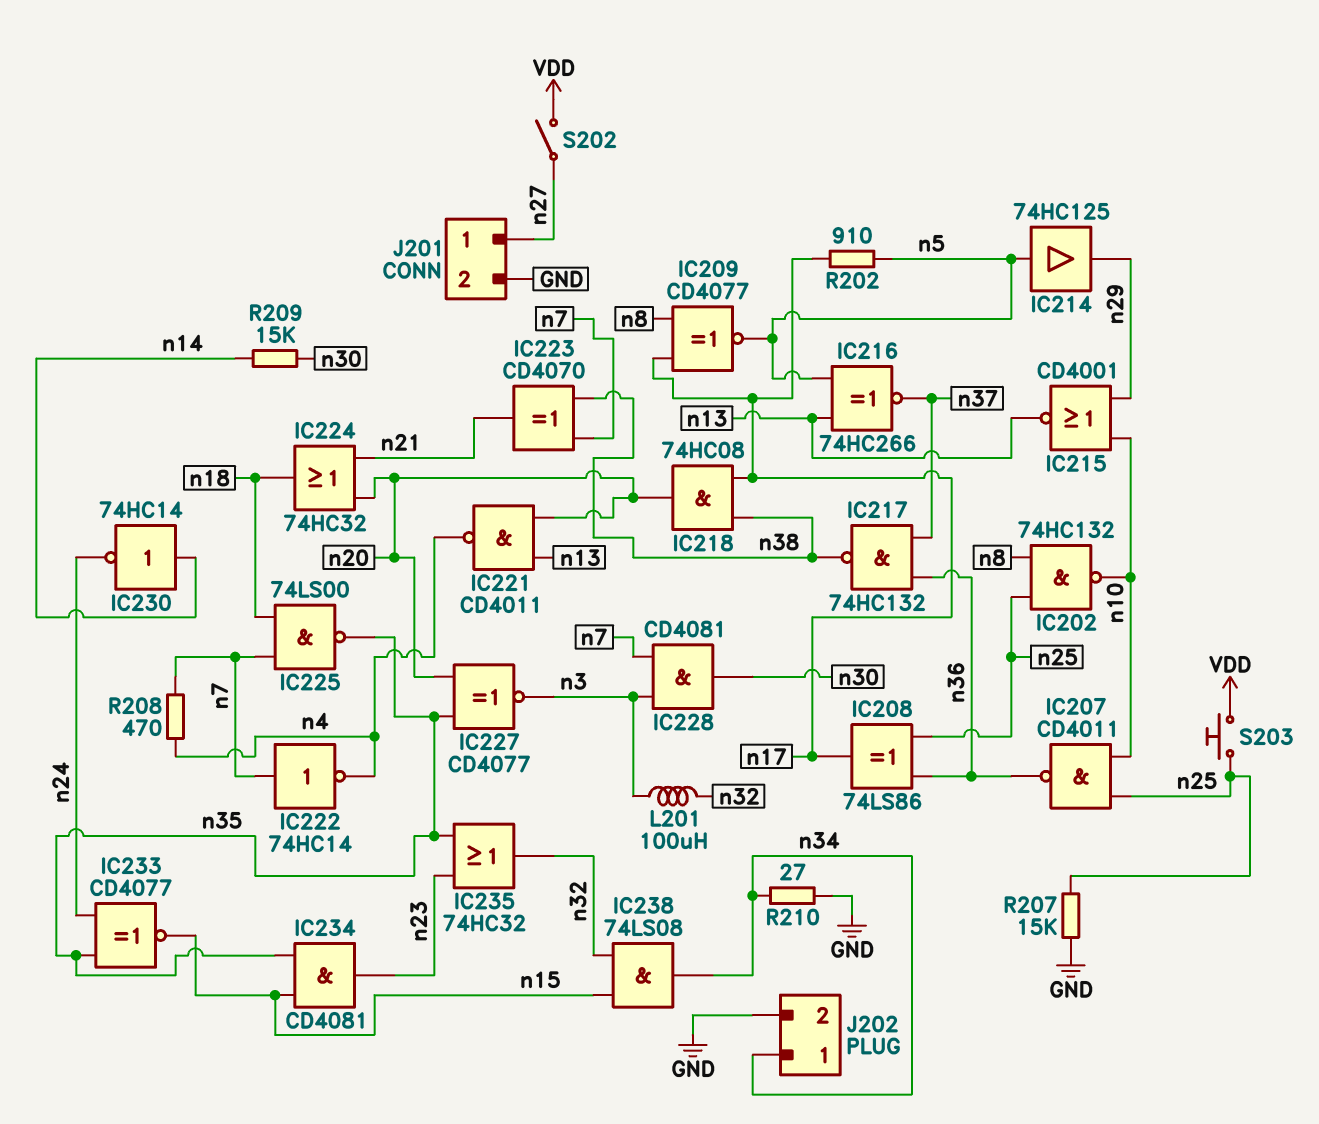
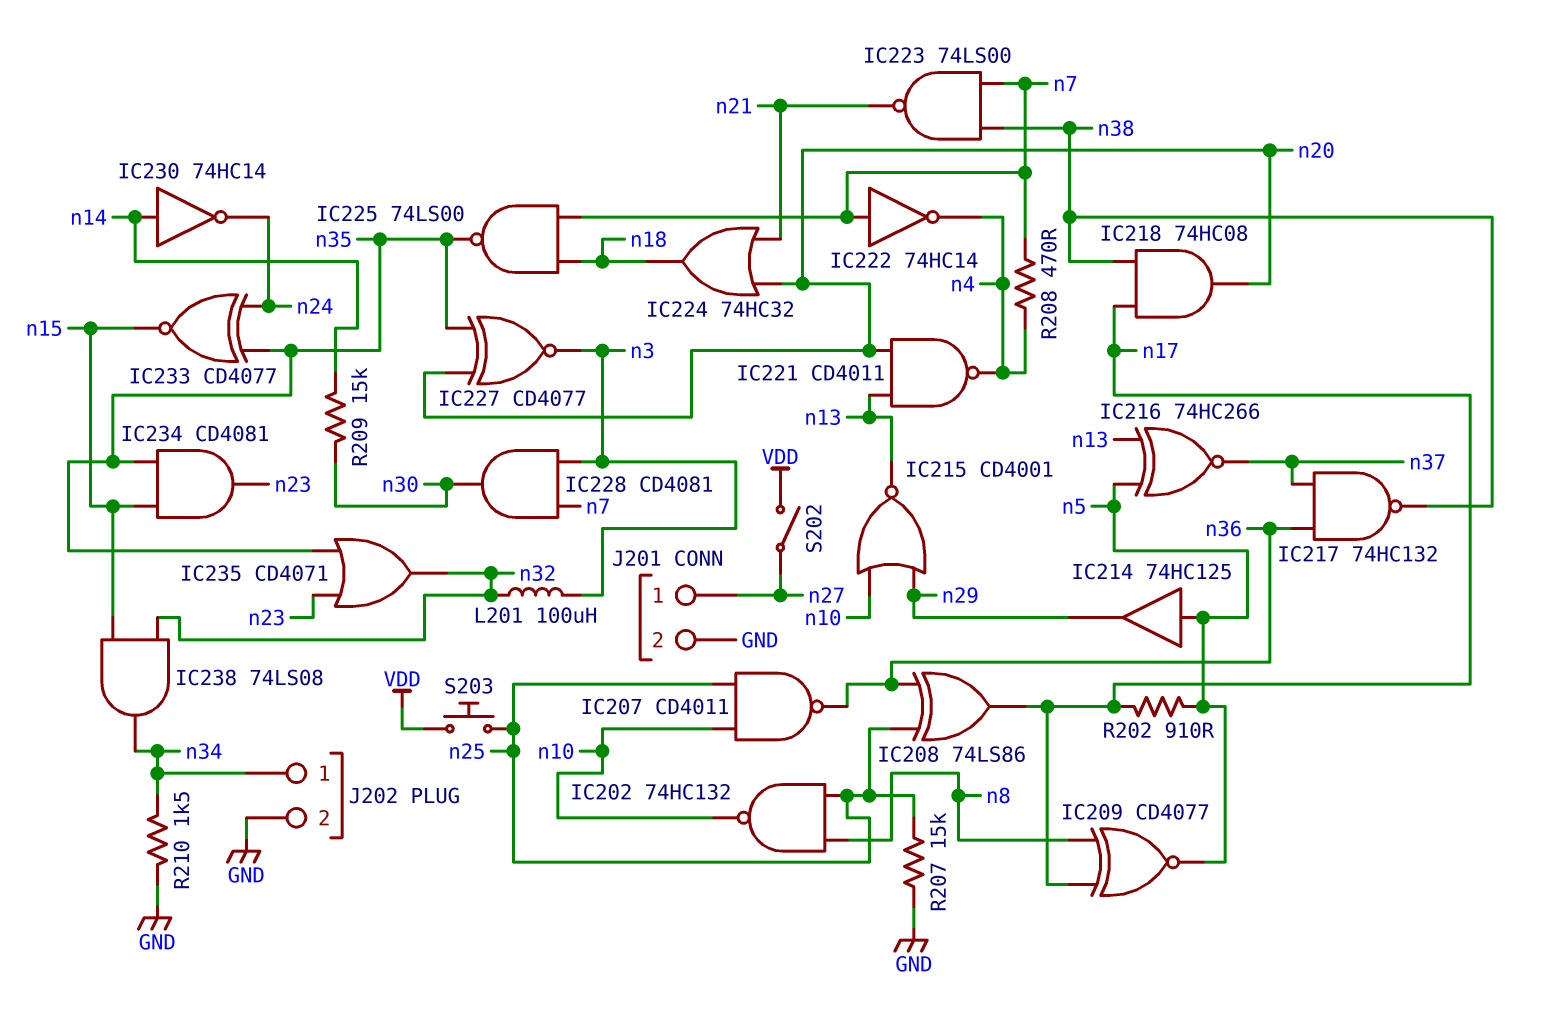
IC223: XOR CD4070 (in n7, in n38, out n21) -> NAND 74LS00 (in n7, in n38, out n21)
IC235: OR 74HC32 (in n23, in n35, out n32) -> OR CD4071 (in n23, in n35, out n32)
R210: 27 (GND, n34) -> 1.5k (GND, n34)

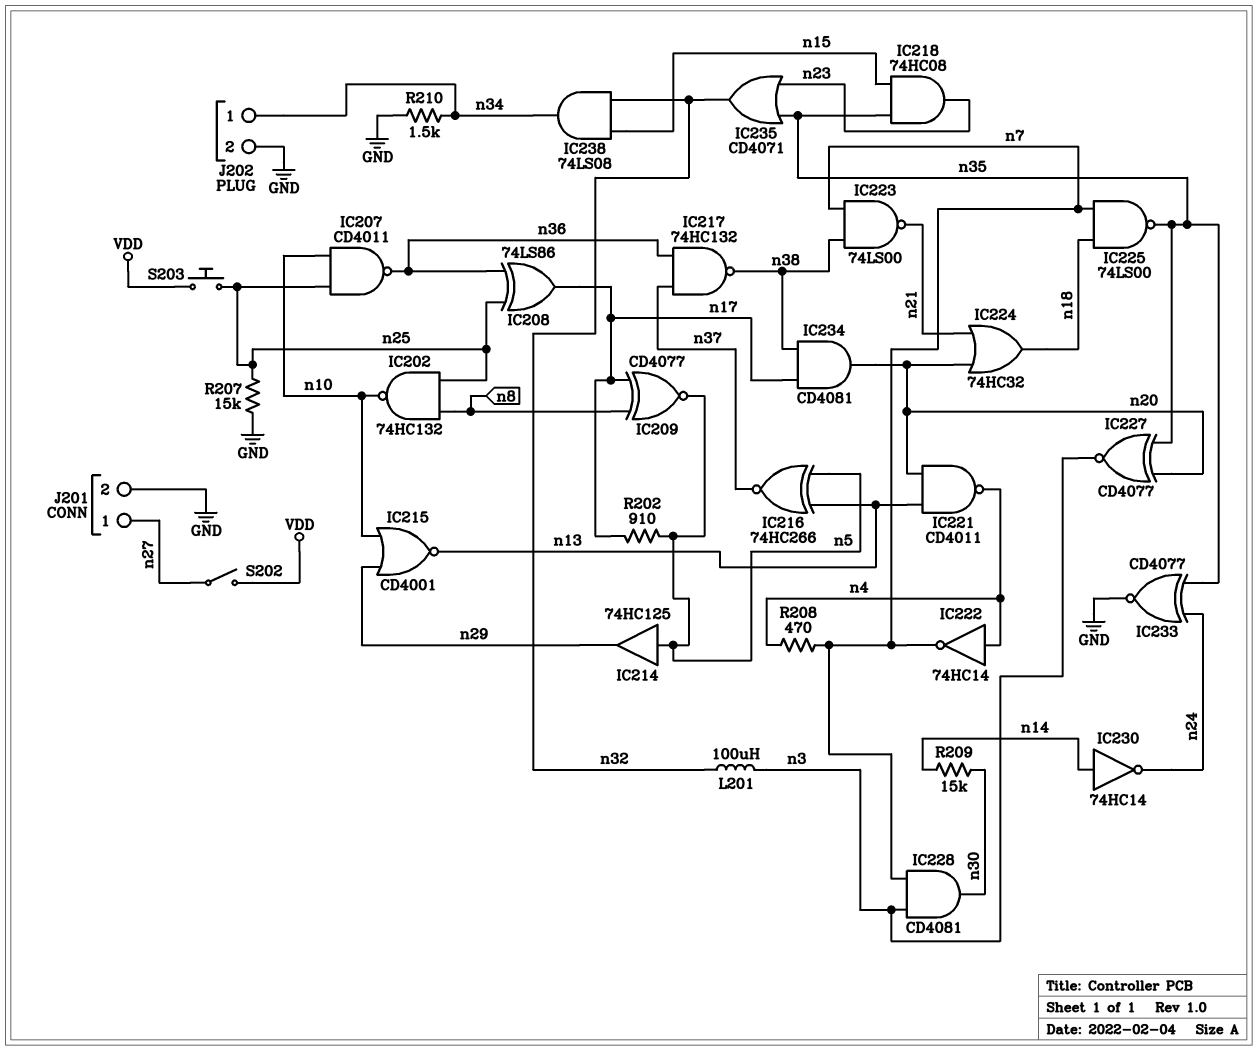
IC218: AND 74HC08 (in n17, in n38, out n20) -> AND 74HC08 (in n15, in n35, out n23)
IC222: NOT 74HC14 (in n7, out n4) -> NOT 74HC14 (in n4, out n7)
IC233: XNOR CD4077 (in n24, in n35, out n15) -> XNOR CD4077 (in n24, in n35, out GND)
IC234: AND CD4081 (in n15, in n35, out n23) -> AND CD4081 (in n17, in n38, out n20)

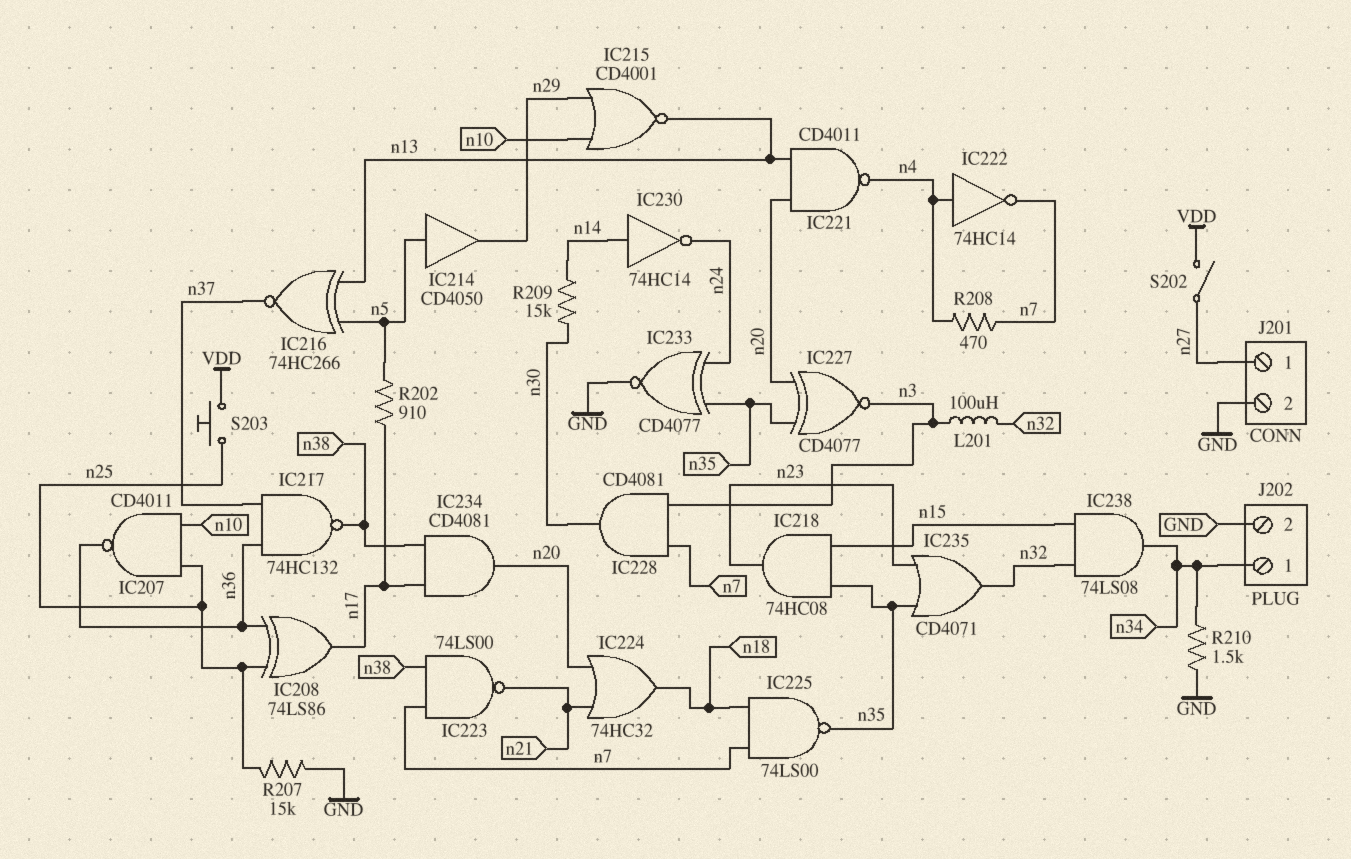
IC202: NAND 74HC132 (in n8, in n25, out n10) -> none
IC209: XNOR CD4077 (in n8, in n17, out n5) -> none
IC214: buffer 74HC125 (in n5, out n29) -> buffer CD4050 (in n5, out n29)

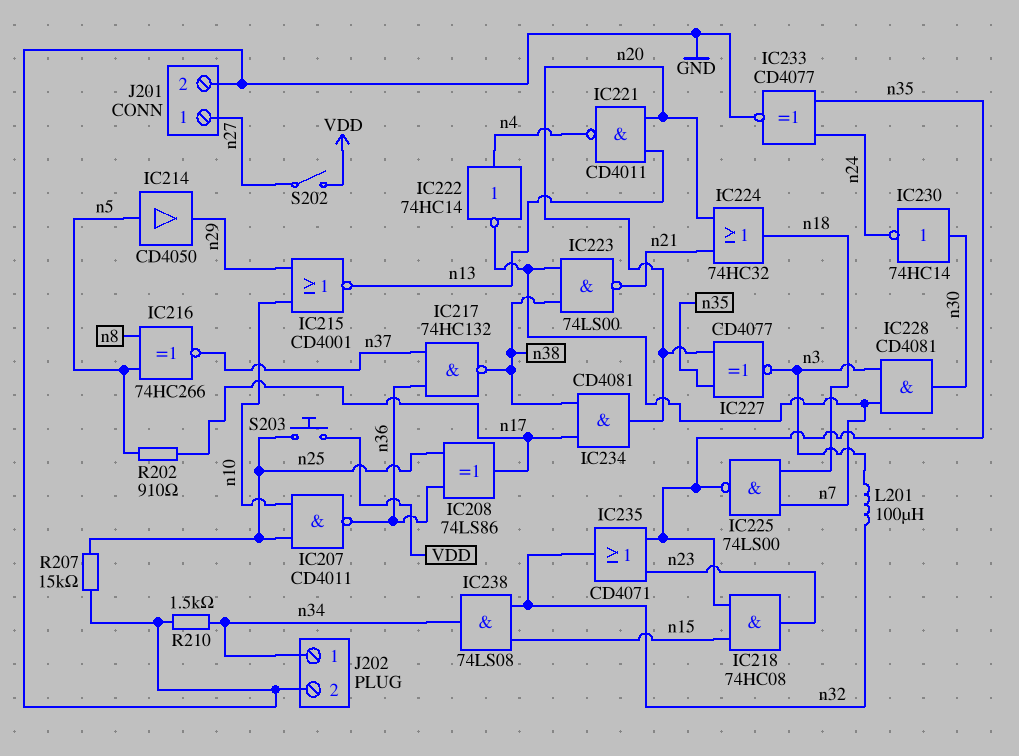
IC216: XNOR 74HC266 (in n5, in n13, out n37) -> XNOR 74HC266 (in n5, in n8, out n37)
IC230: NOT 74HC14 (in n14, out n24) -> NOT 74HC14 (in n30, out n24)
R208: 470 (n4, n7) -> none
R209: 15k (n14, n30) -> none

